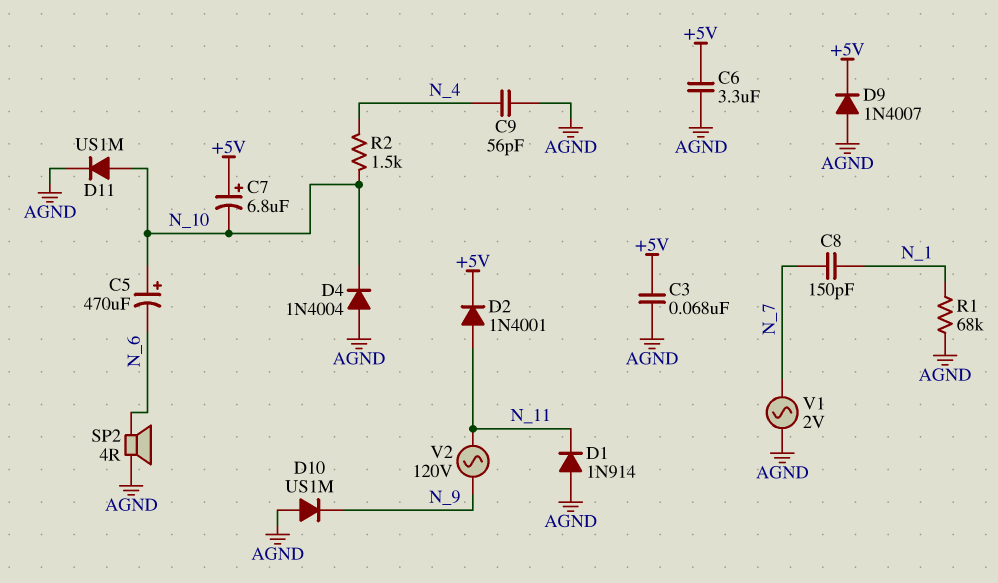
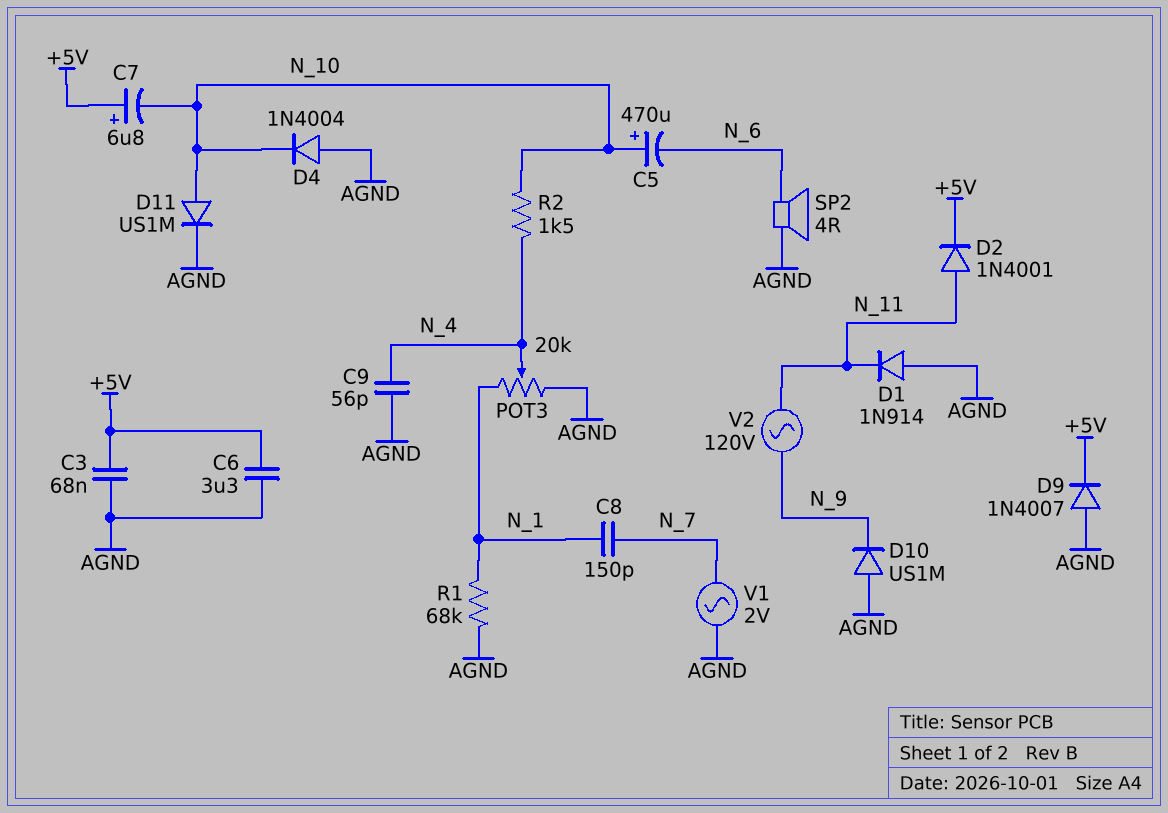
POT3: none -> 20k (AGND, N_1, wiper N_4)

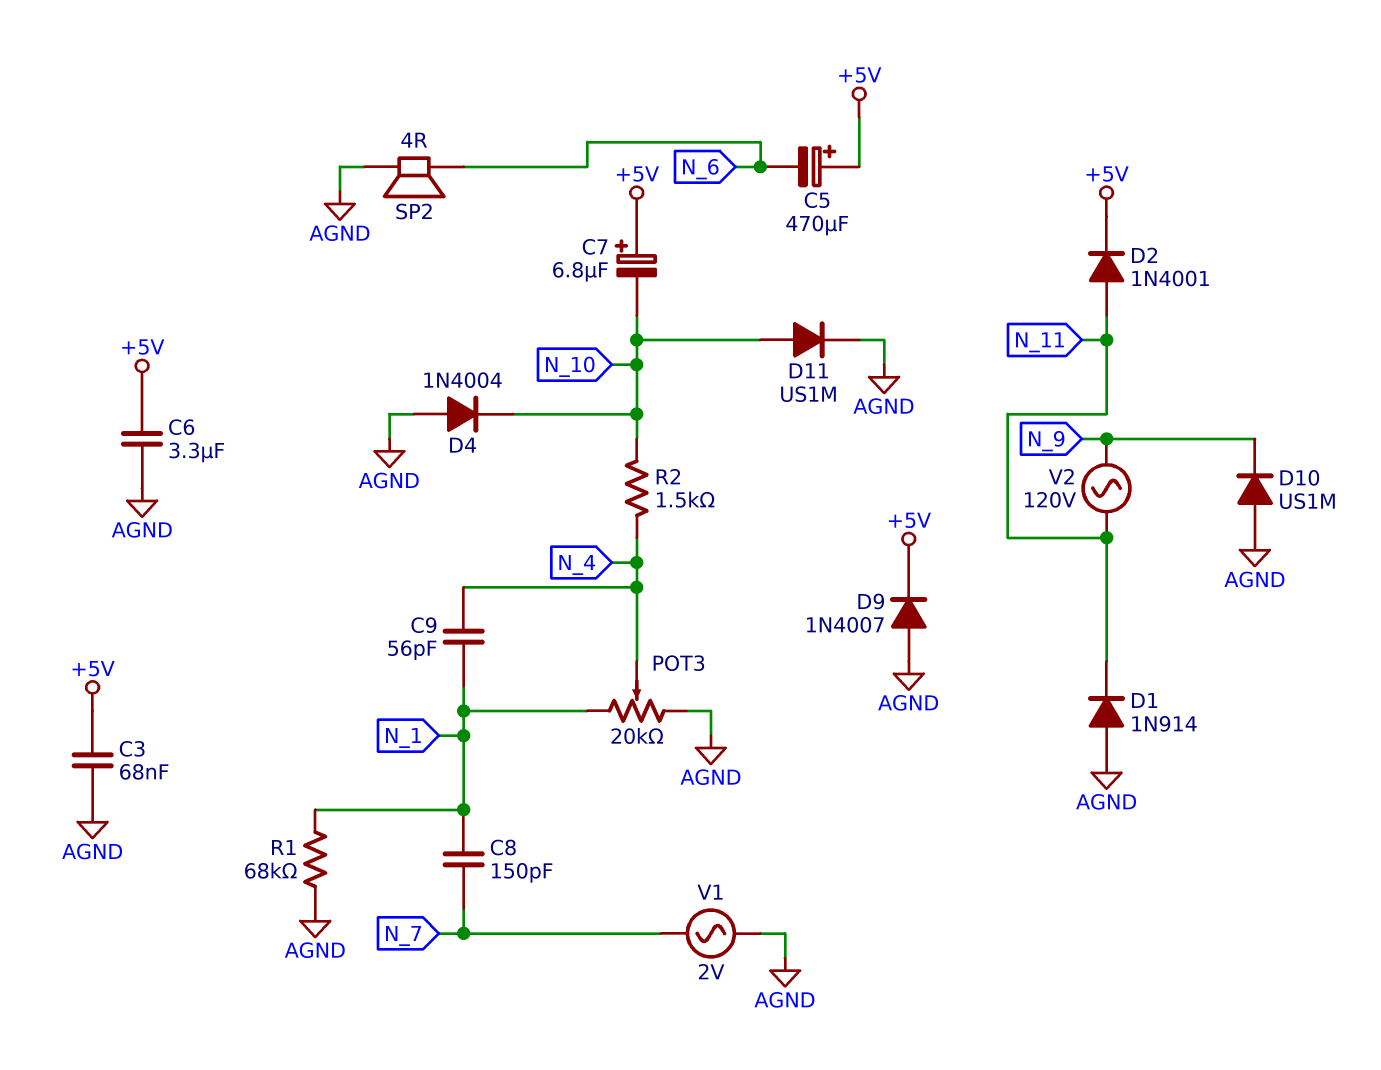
C5: 470uF (plus N_10, minus N_6) -> 470uF (plus +5V, minus N_6)
C9: 56pF (AGND, N_4) -> 56pF (N_1, N_4)

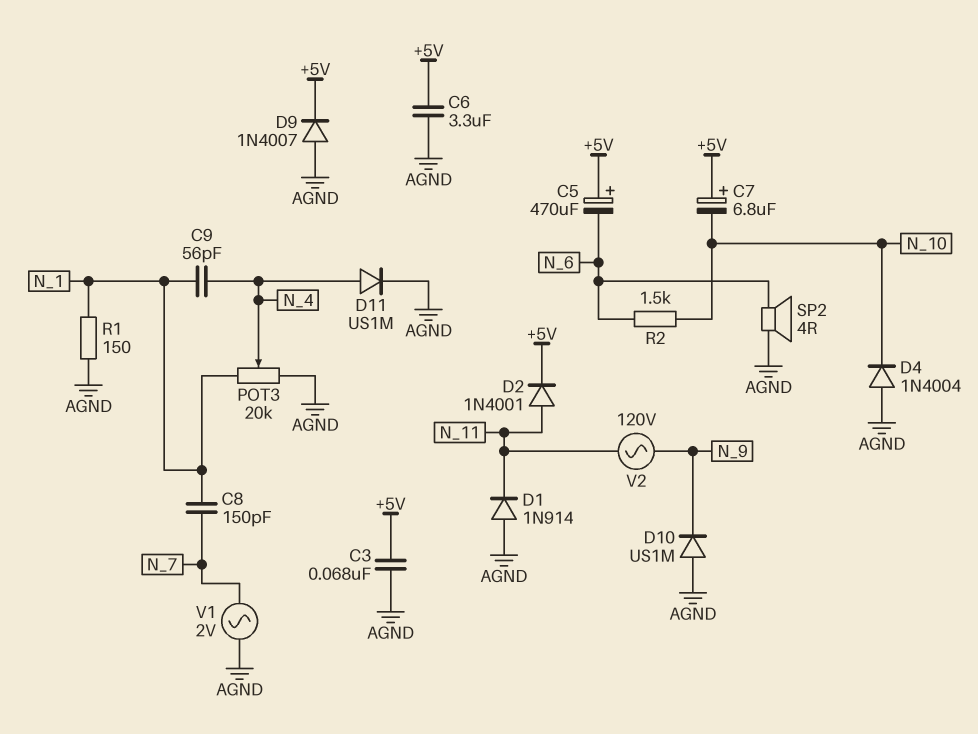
D11: diode US1M (A N_10, K AGND) -> diode US1M (A N_4, K AGND)
R1: 68k (AGND, N_1) -> 150 (AGND, N_1)
R2: 1.5k (N_4, N_10) -> 1.5k (N_6, N_10)

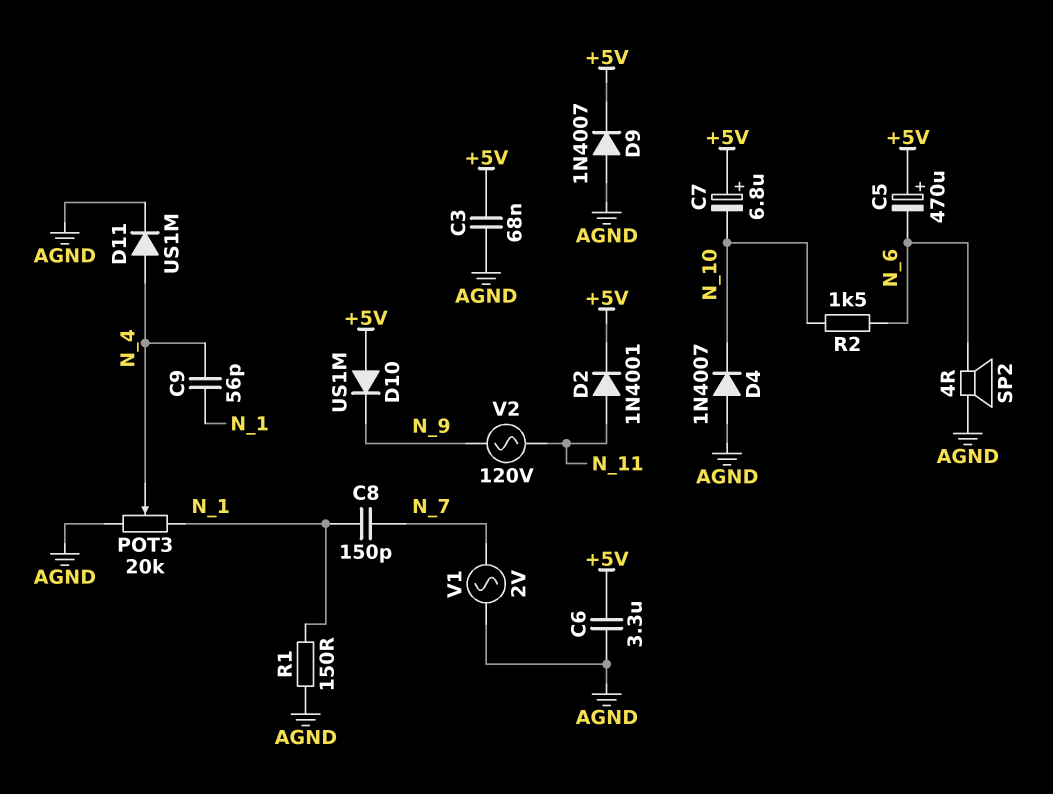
D1: diode 1N914 (A AGND, K N_11) -> none
D4: diode 1N4004 (A AGND, K N_10) -> diode 1N4007 (A AGND, K N_10)
D10: diode US1M (A AGND, K N_9) -> diode US1M (A +5V, K N_9)

